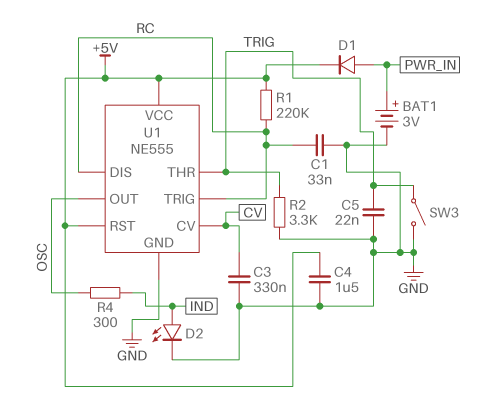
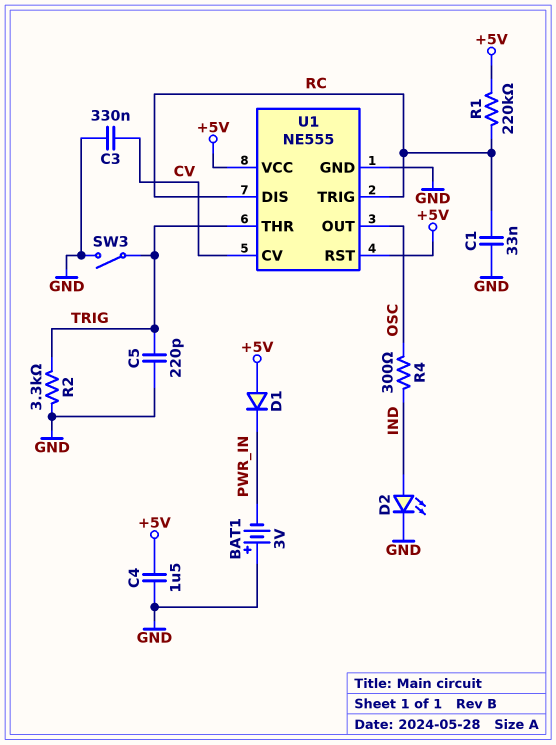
BAT1: 3V (plus PWR_IN, minus GND) -> 3V (plus GND, minus PWR_IN)
C5: 22nF (GND, TRIG) -> 220pF (GND, TRIG)
D1: diode (A PWR_IN, K +5V) -> diode (A +5V, K PWR_IN)

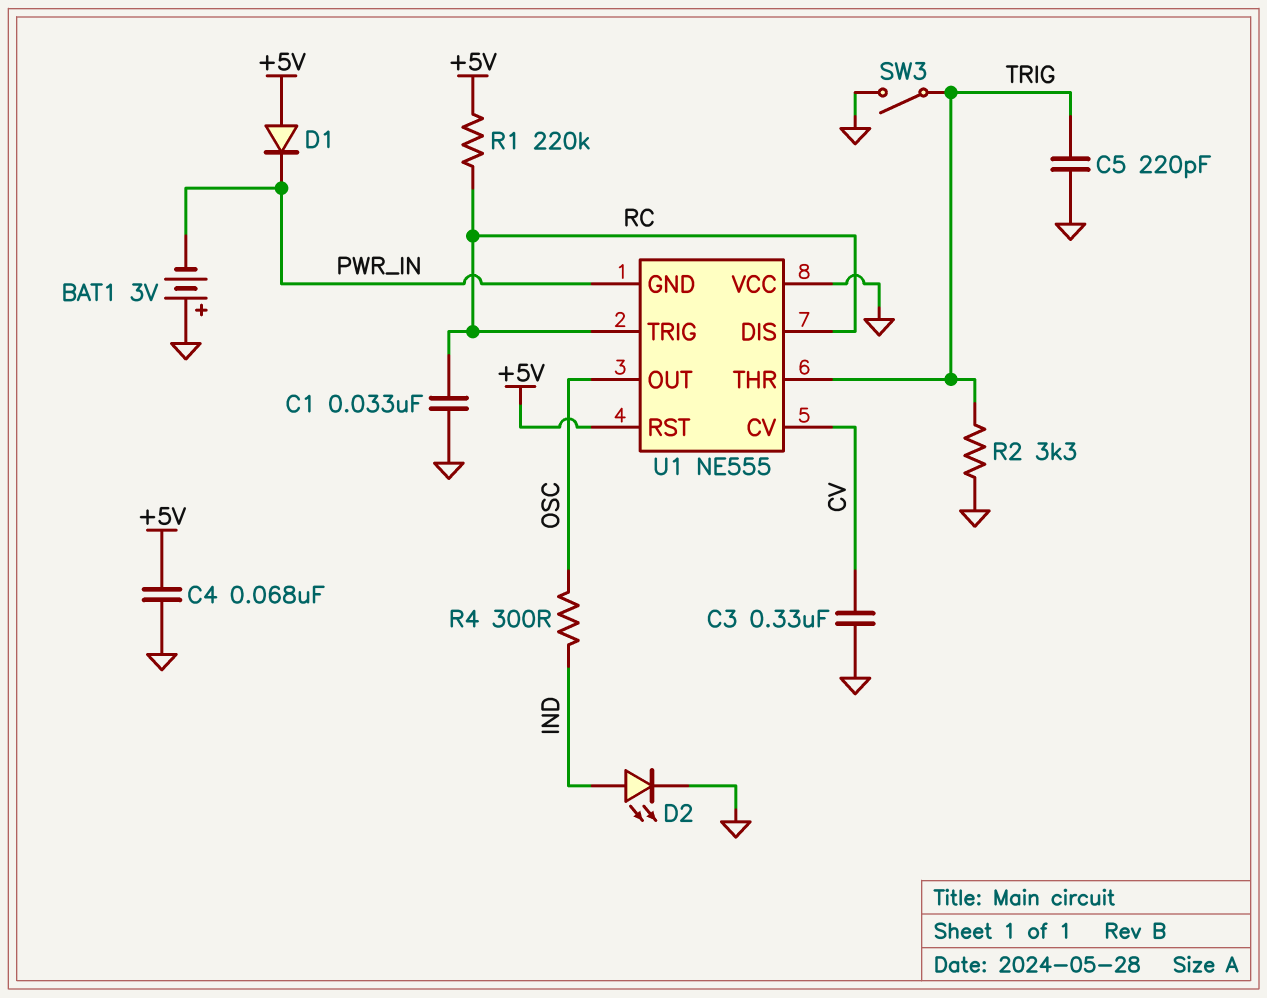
C4: 1.5uF (+5V, GND) -> 68nF (+5V, GND)
U1 pin GND: GND -> PWR_IN
U1 pin VCC: +5V -> GND

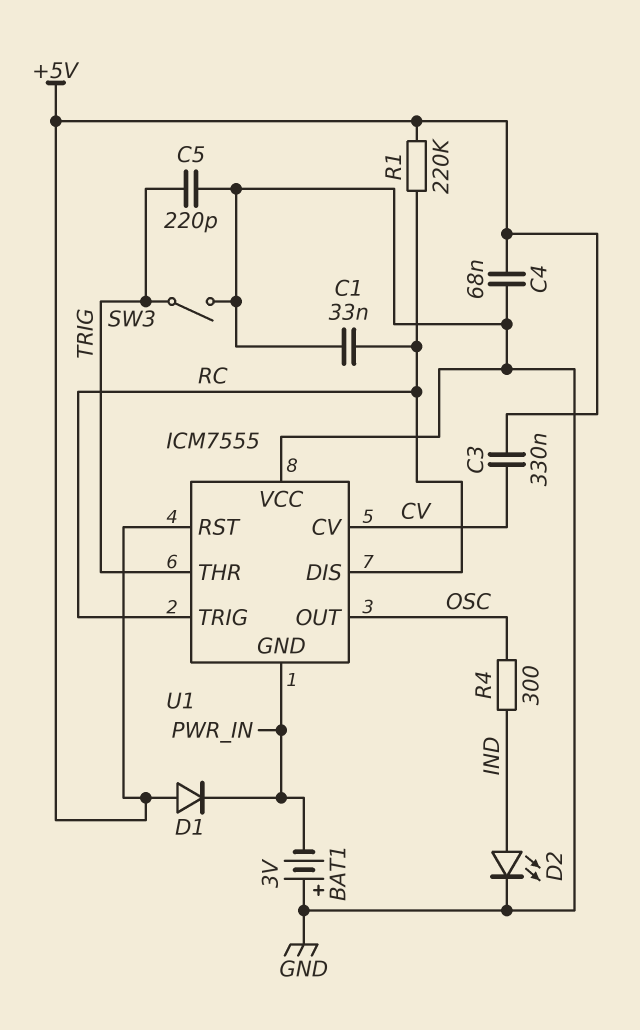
C3: 330nF (CV, GND) -> 330nF (+5V, CV)
R2: 3.3k (GND, TRIG) -> none
U1: NE555 -> ICM7555

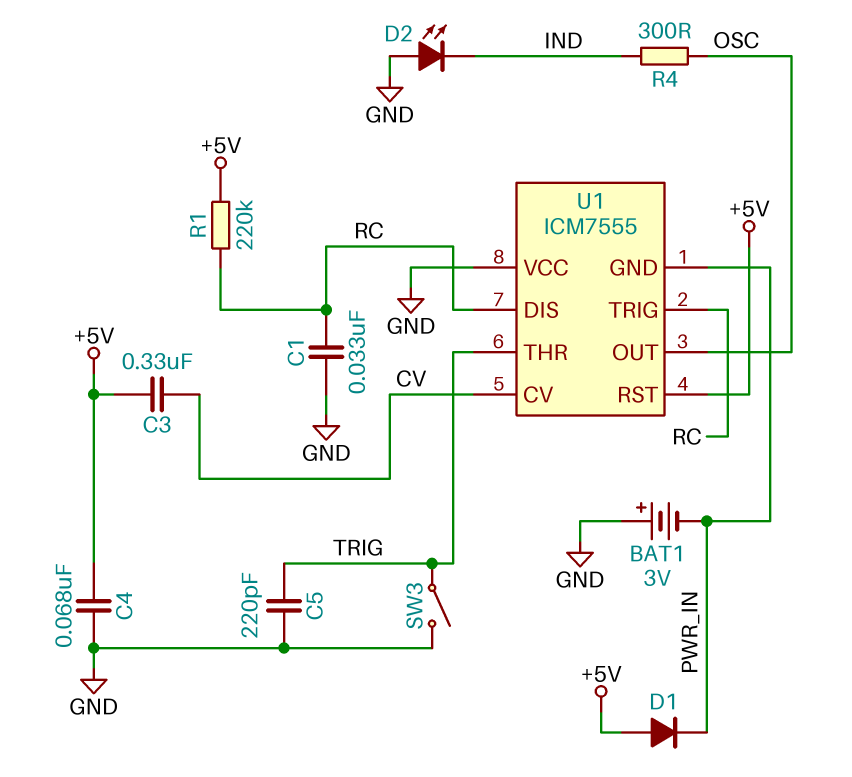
D2: LED (A IND, K GND) -> LED (A GND, K IND)

